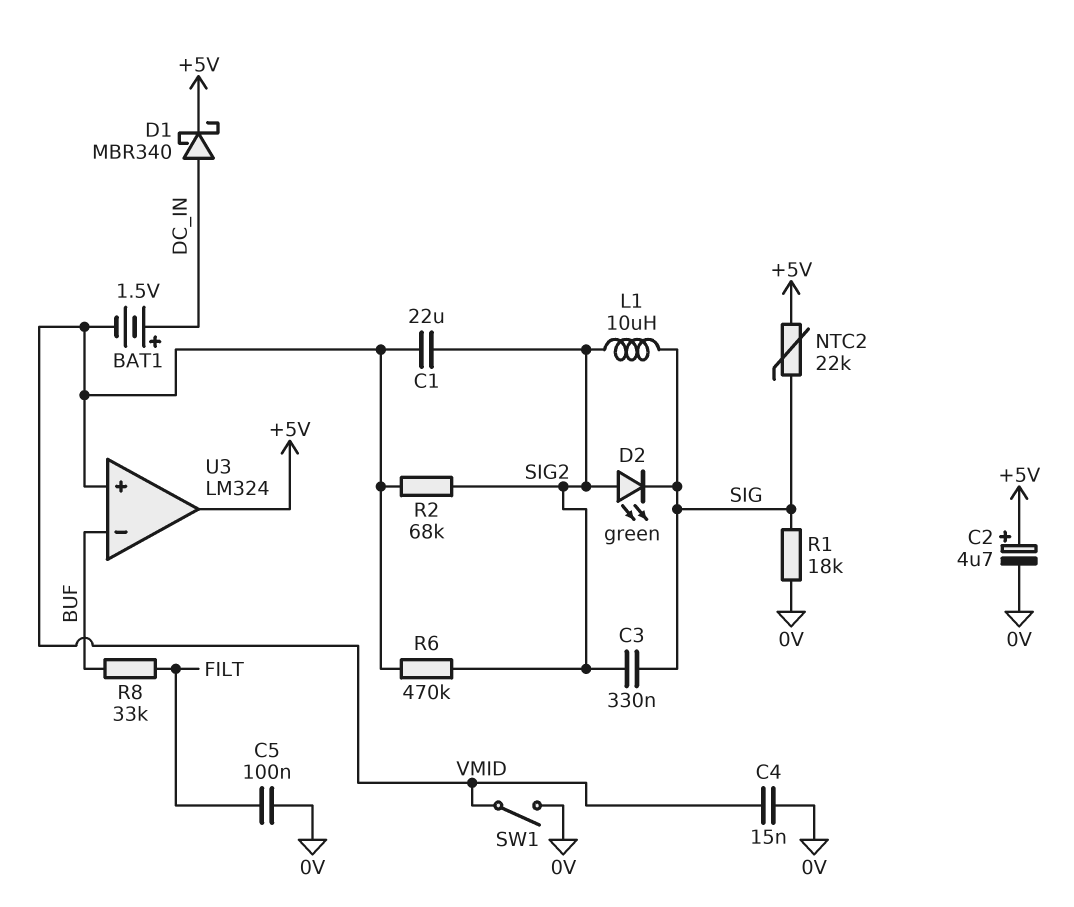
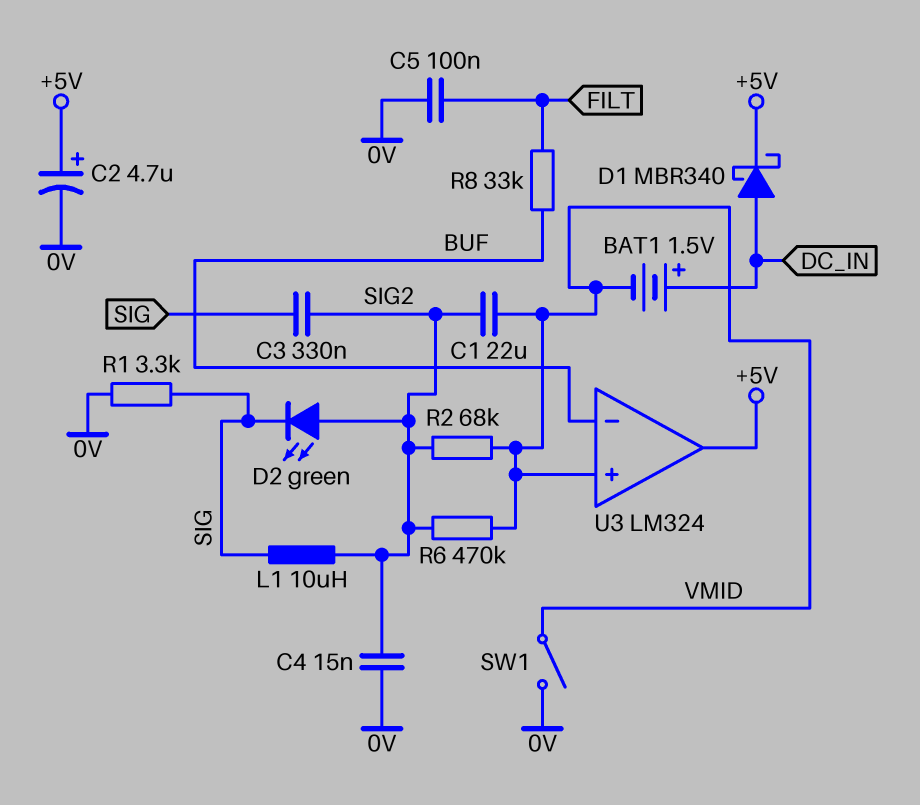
C4: 15nF (0V, VMID) -> 15nF (0V, SIG2)
NTC2: 22k (+5V, SIG) -> none
R1: 18k (0V, SIG) -> 3.3k (0V, SIG)

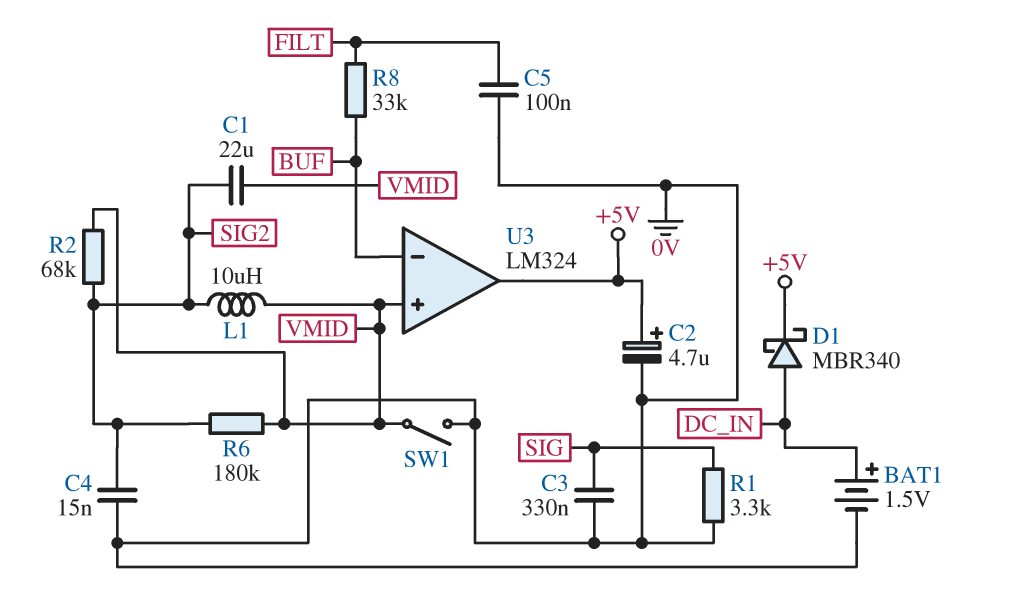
BAT1: 1.5V (plus DC_IN, minus VMID) -> 1.5V (plus DC_IN, minus 0V)
C3: 330nF (SIG, SIG2) -> 330nF (0V, SIG)
D2: LED green (A SIG2, K SIG) -> none
L1: 10uH (SIG, SIG2) -> 10uH (SIG2, VMID)
R6: 470k (SIG2, VMID) -> 180k (SIG2, VMID)

